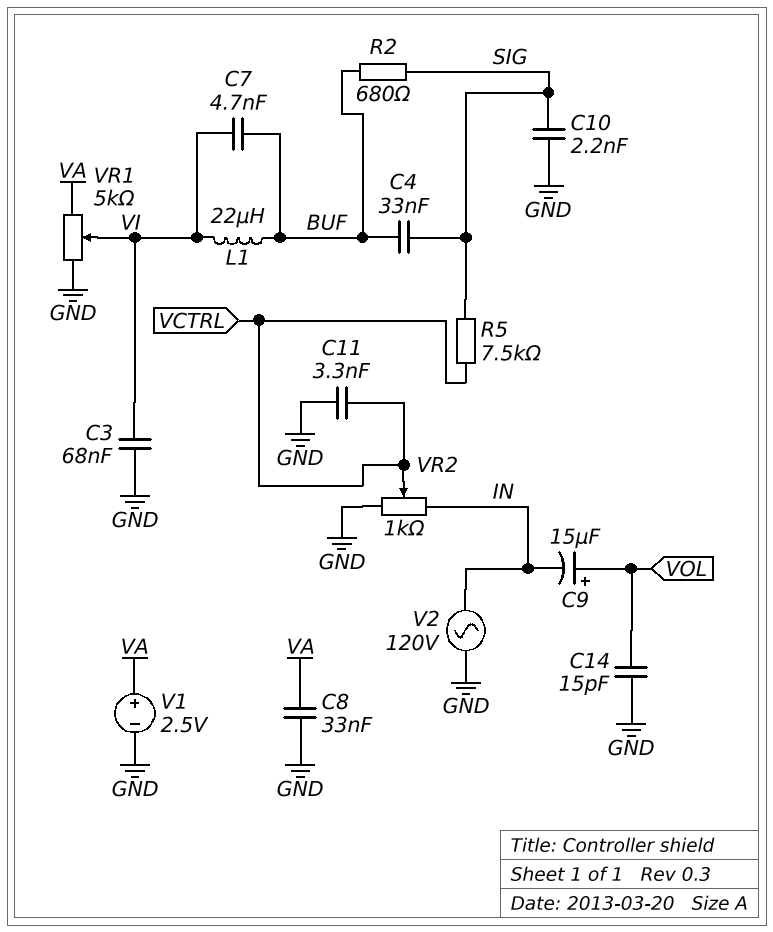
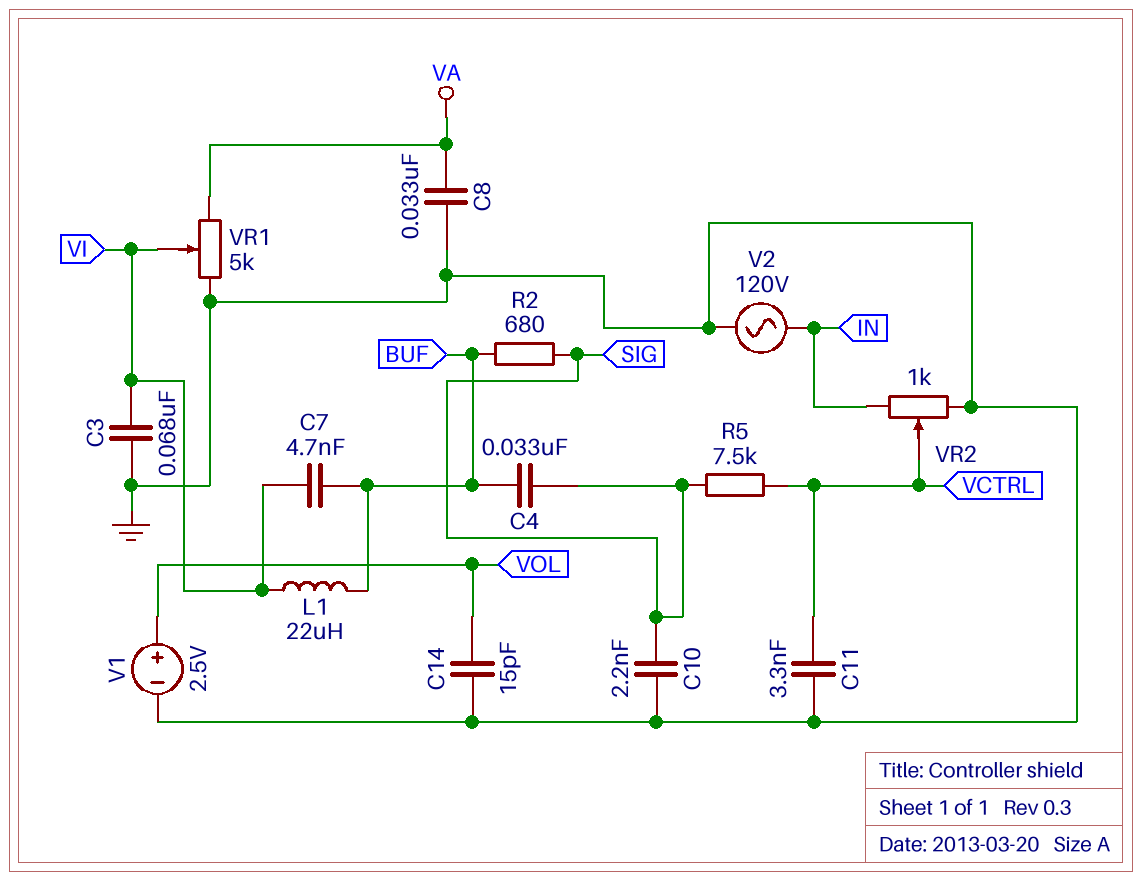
C9: 15uF (plus VOL, minus IN) -> none
V1: 2.5V (plus VA, minus GND) -> 2.5V (plus VOL, minus GND)

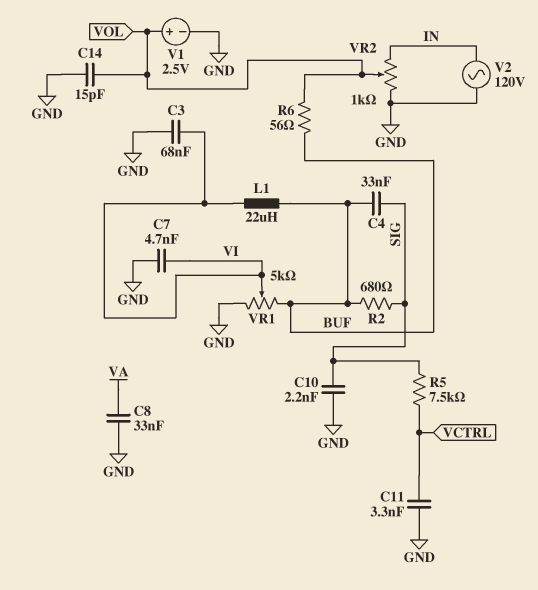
C7: 4.7nF (BUF, VI) -> 4.7nF (GND, VI)
R6: none -> 56 (BUF, VOL)
VR1: 5k (GND, VA, wiper VI) -> 5k (BUF, GND, wiper VI)
VR2: 1k (GND, IN, wiper VCTRL) -> 1k (GND, IN, wiper VOL)

